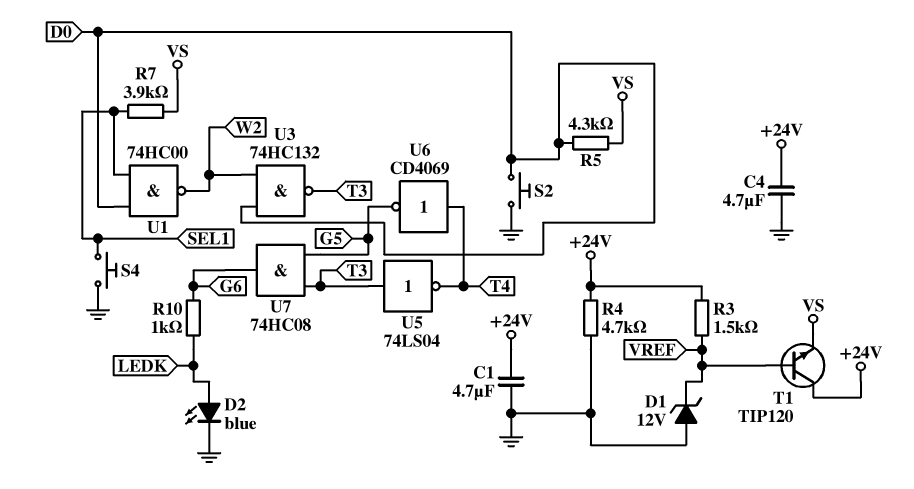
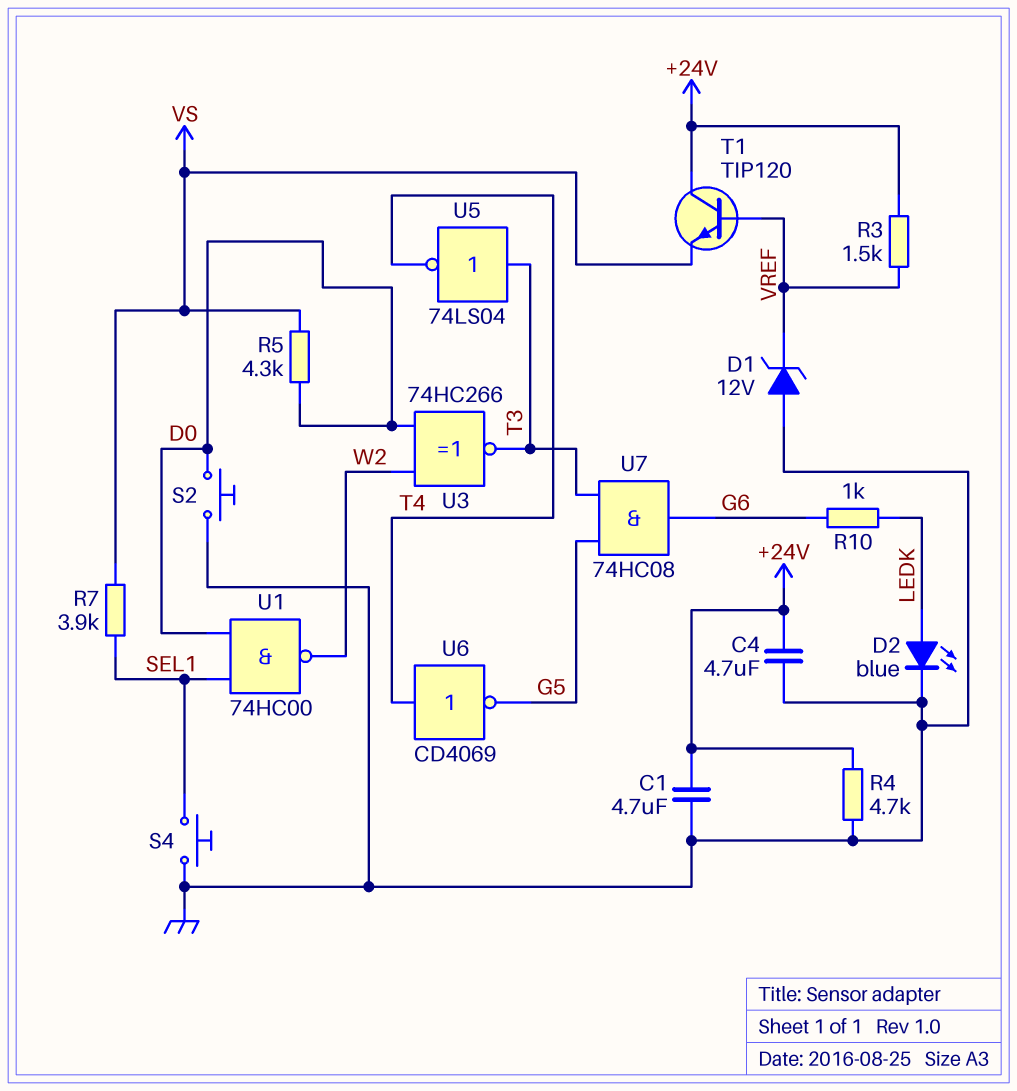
U3: NAND 74HC132 (in D0, in W2, out T3) -> XNOR 74HC266 (in D0, in W2, out T3)

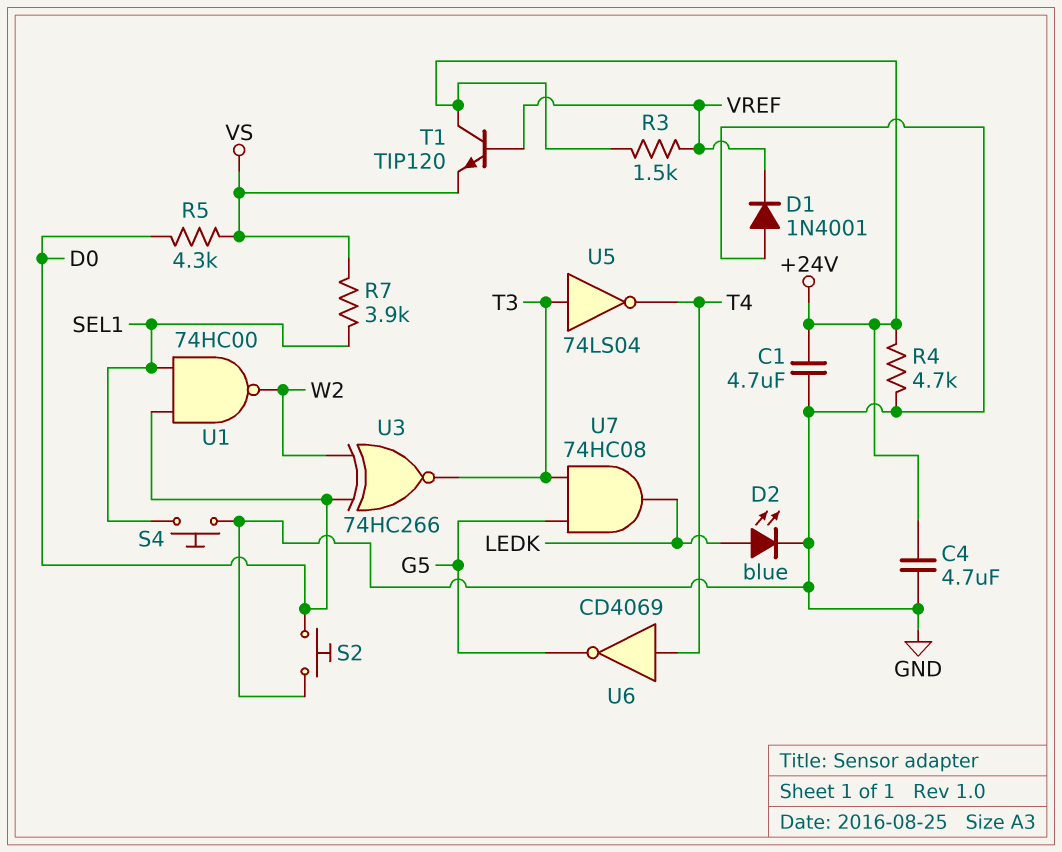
D1: zener 12V (A GND, K VREF) -> diode 1N4001 (A GND, K VREF)
R10: 1k (G6, LEDK) -> none
U7: AND 74HC08 (in G5, in T3, out G6) -> AND 74HC08 (in G5, in T3, out LEDK)

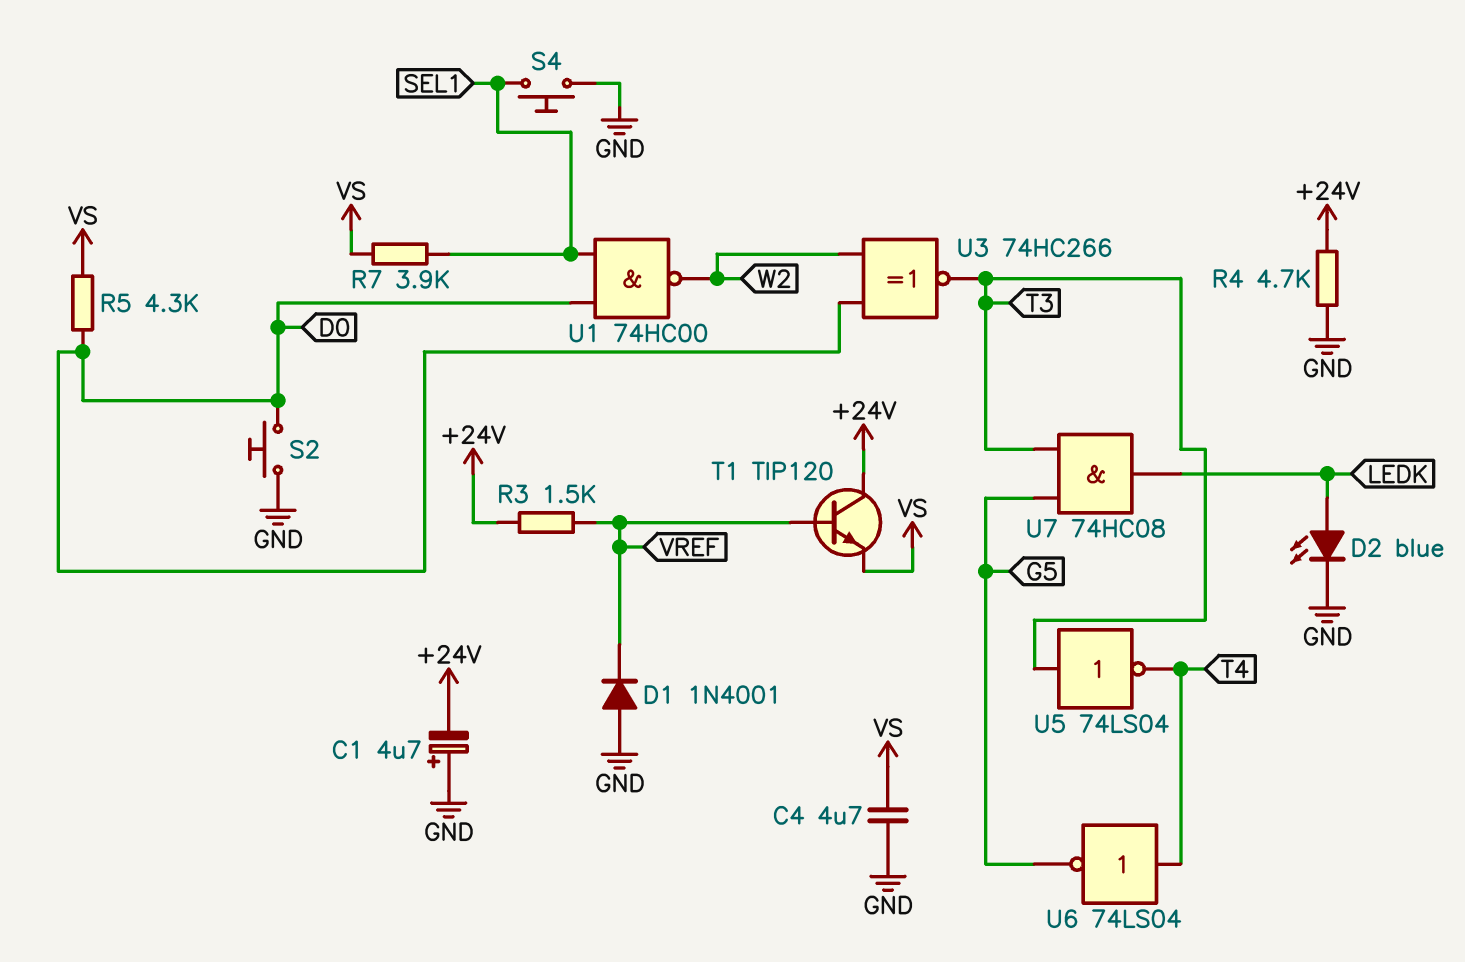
C1: 4.7uF (+24V, GND) -> 4.7uF (plus GND, minus +24V)
C4: 4.7uF (+24V, GND) -> 4.7uF (GND, VS)
U6: NOT CD4069 (in T4, out G5) -> NOT 74LS04 (in T4, out G5)

